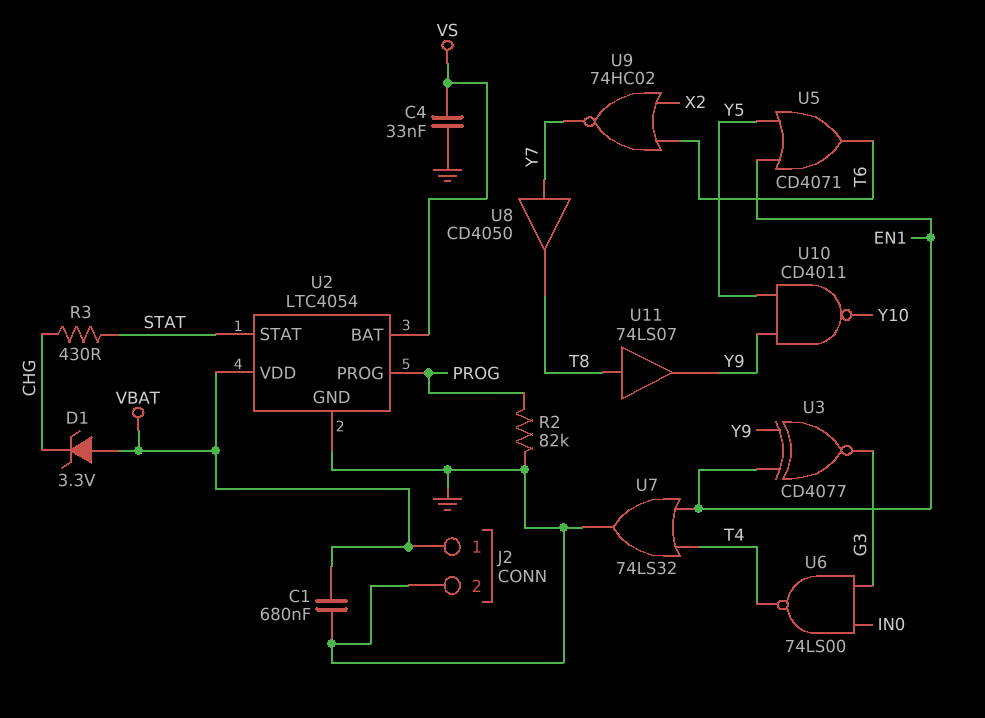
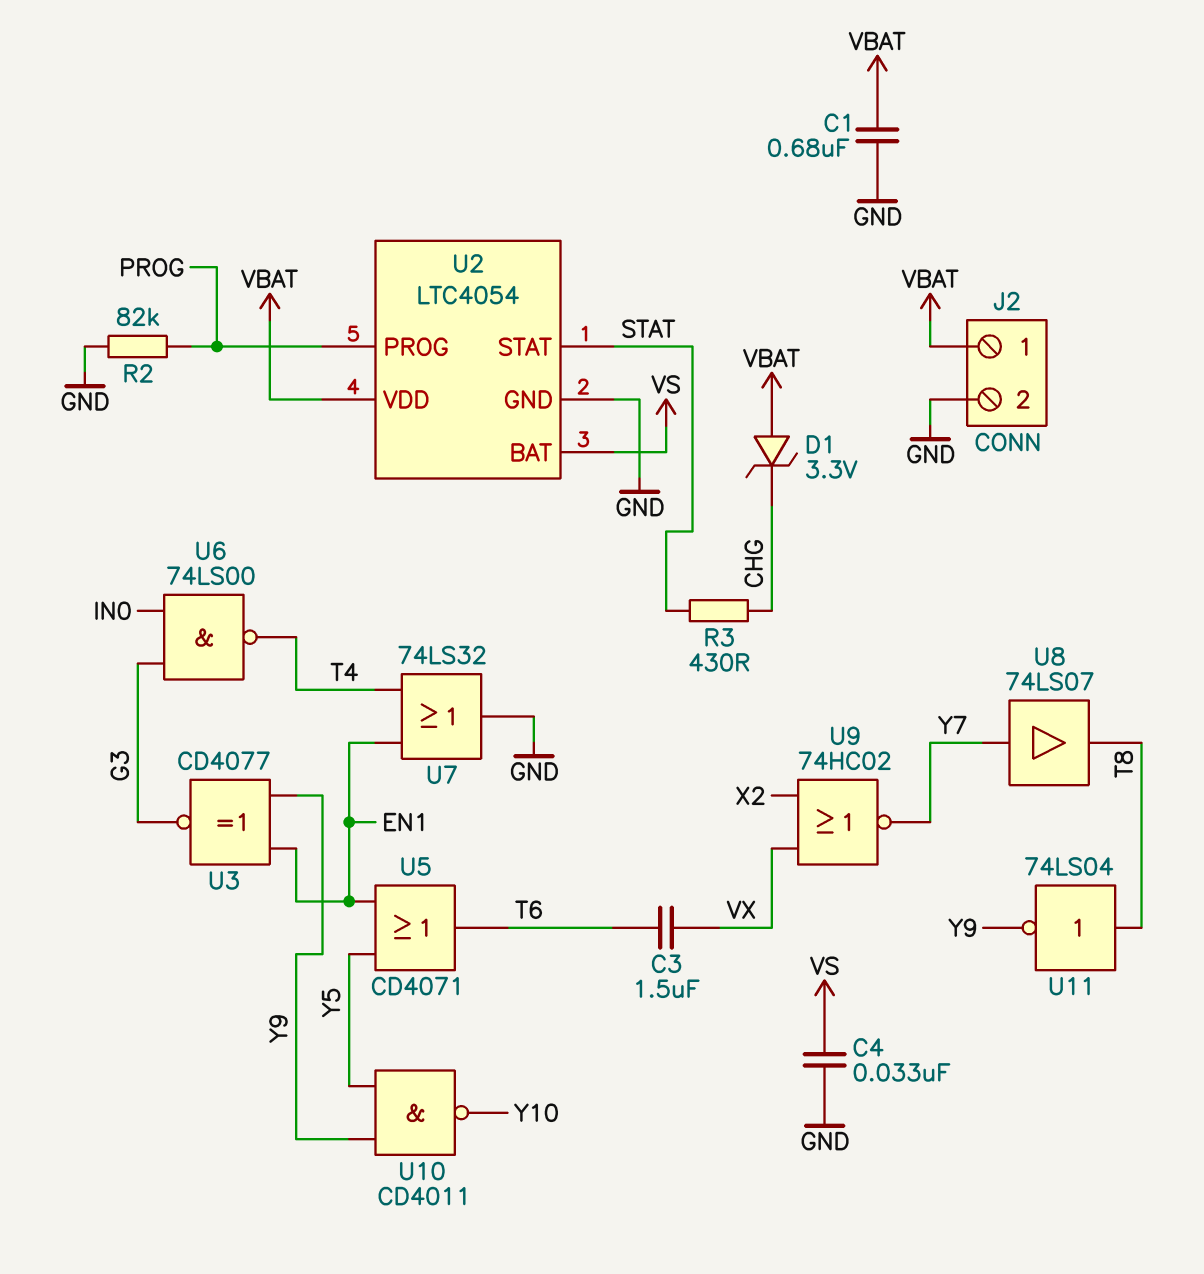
C3: none -> 1.5uF (T6, VX)
U8: buffer CD4050 (in Y7, out T8) -> buffer 74LS07 (in Y7, out T8)
U9: NOR 74HC02 (in T6, in X2, out Y7) -> NOR 74HC02 (in VX, in X2, out Y7)
U11: buffer 74LS07 (in T8, out Y9) -> NOT 74LS04 (in T8, out Y9)

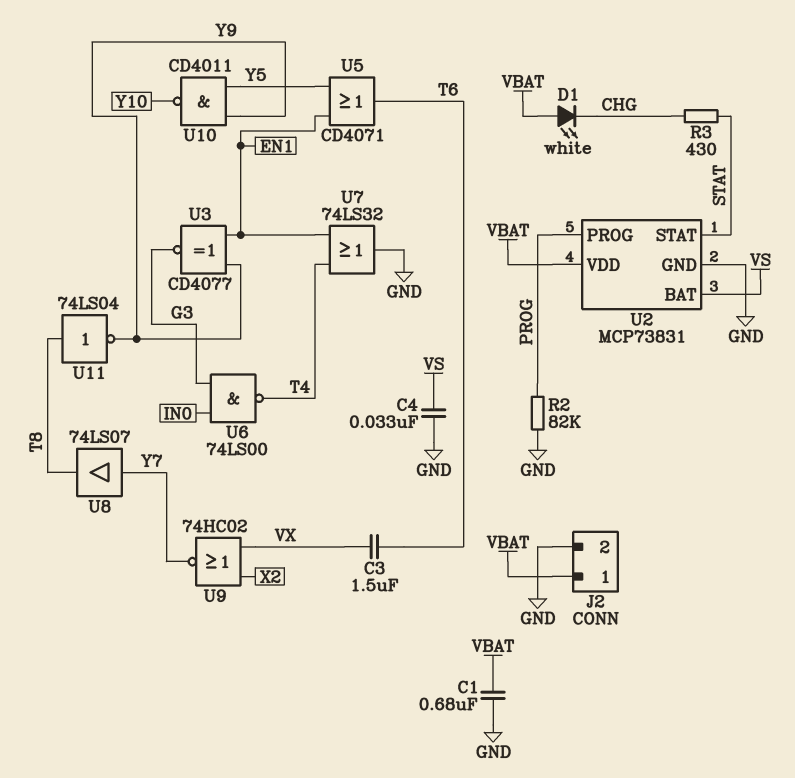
D1: zener 3.3V (A VBAT, K CHG) -> LED white (A VBAT, K CHG)
U2: LTC4054 -> MCP73831

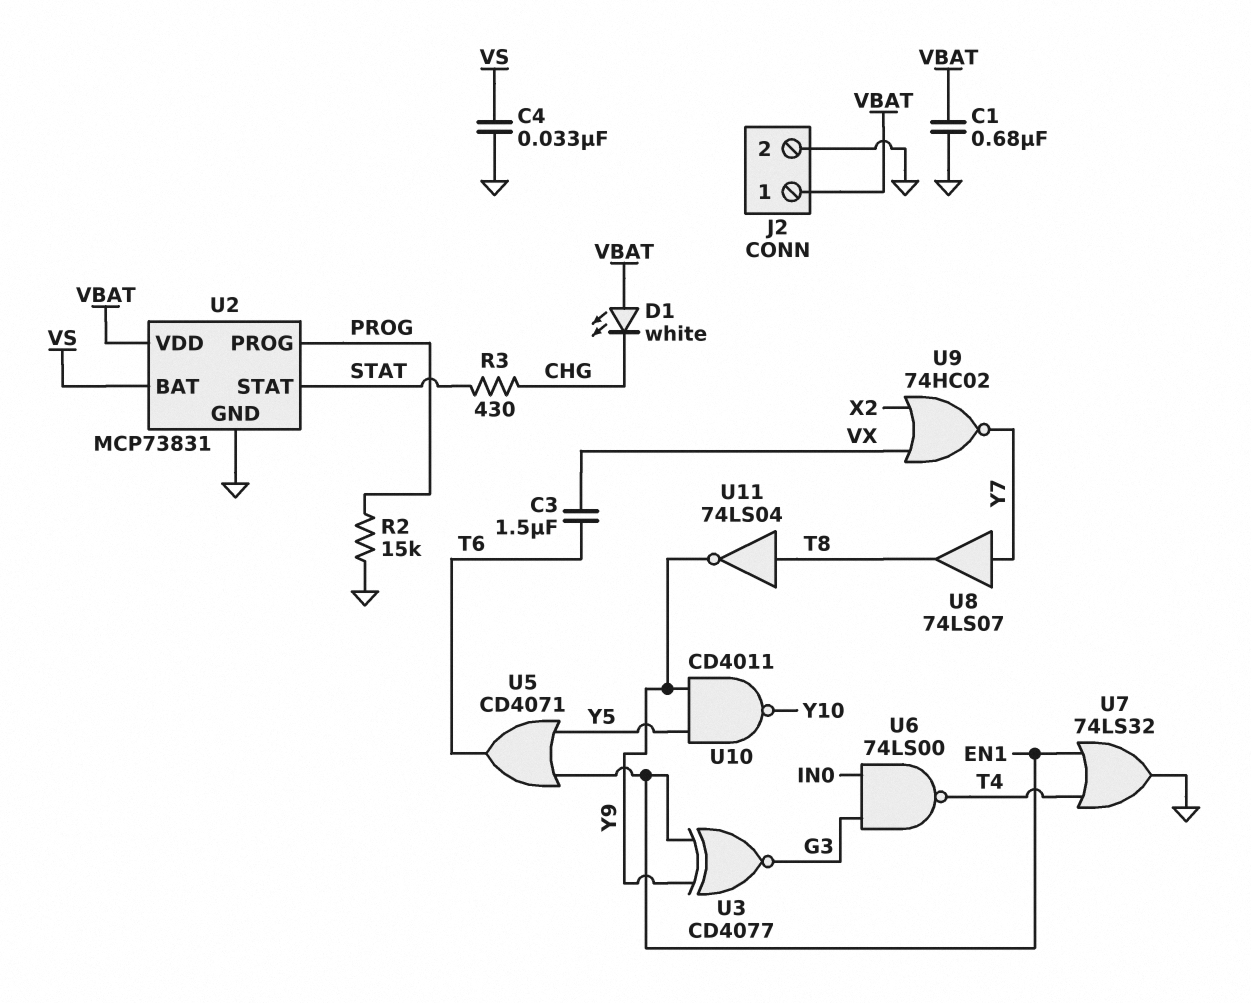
R2: 82k (GND, PROG) -> 15k (GND, PROG)

